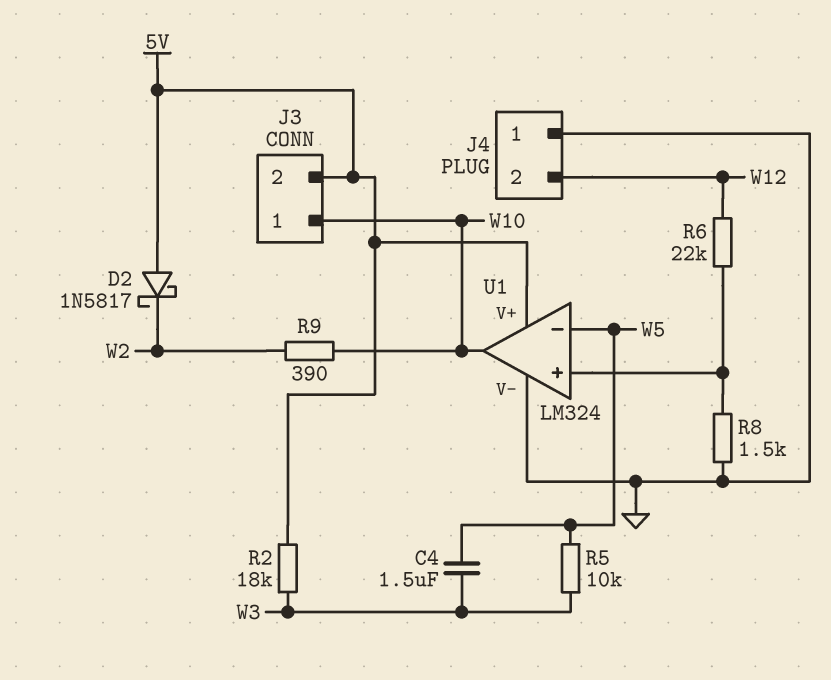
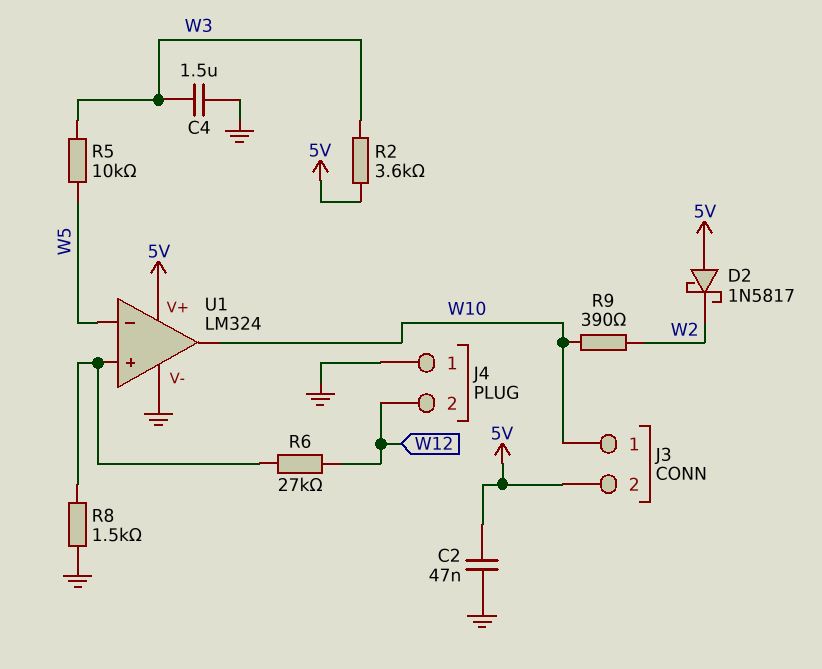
C2: none -> 47nF (5V, GND)
C4: 1.5uF (W3, W5) -> 1.5uF (GND, W3)
R2: 18k (5V, W3) -> 3.6k (5V, W3)
R6: 22k (U1/in+, W12) -> 27k (U1/in+, W12)

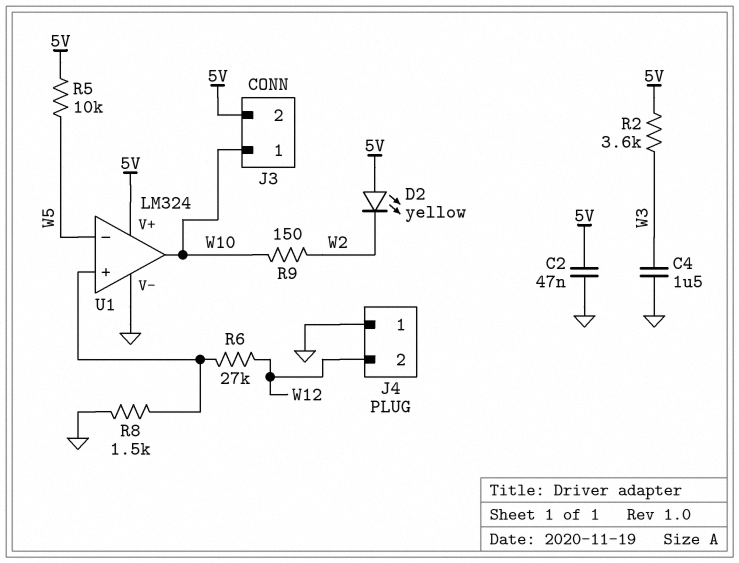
D2: schottky 1N5817 (A 5V, K W2) -> LED yellow (A 5V, K W2)
R5: 10k (W3, W5) -> 10k (5V, W5)
R9: 390 (W2, W10) -> 150 (W2, W10)

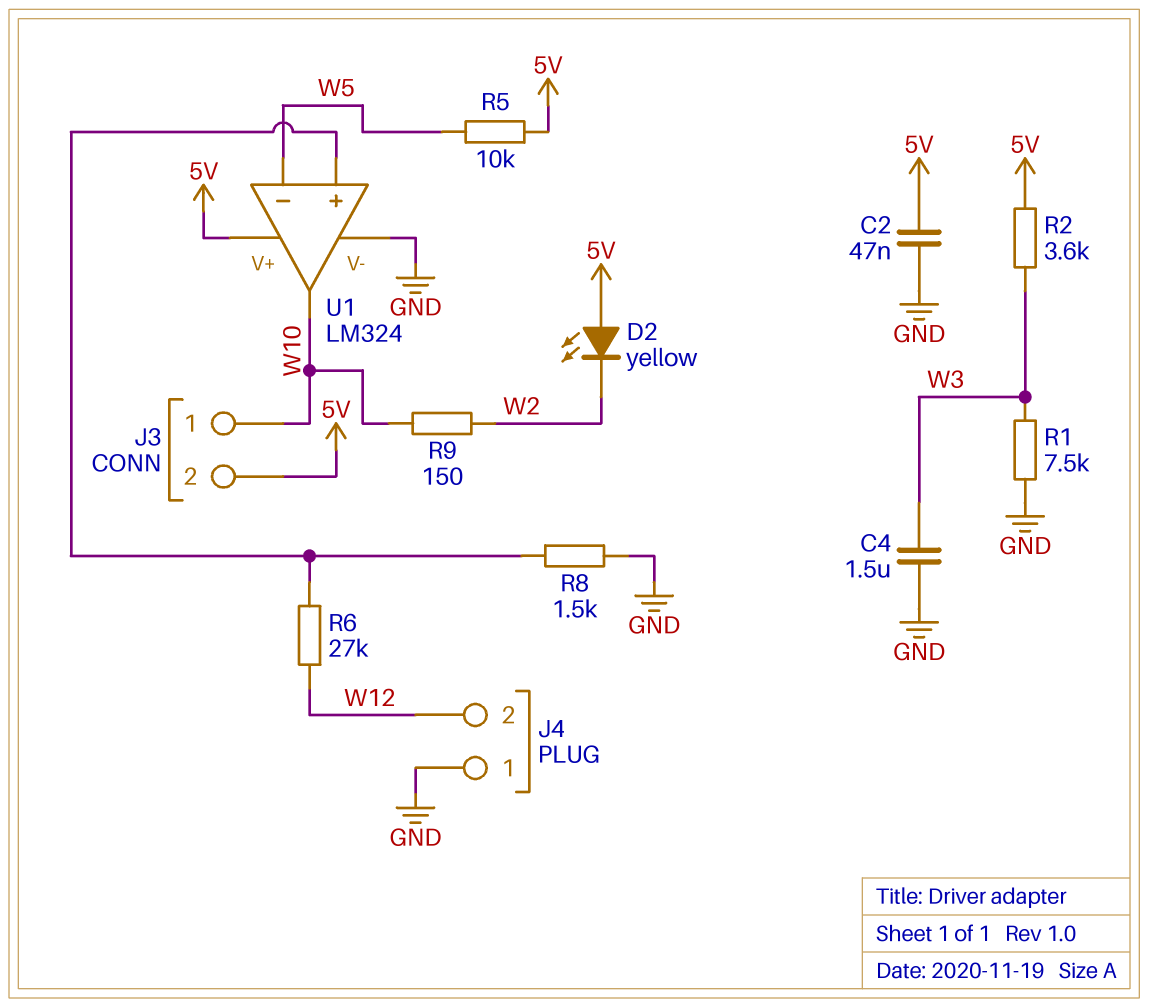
R1: none -> 7.5k (GND, W3)

